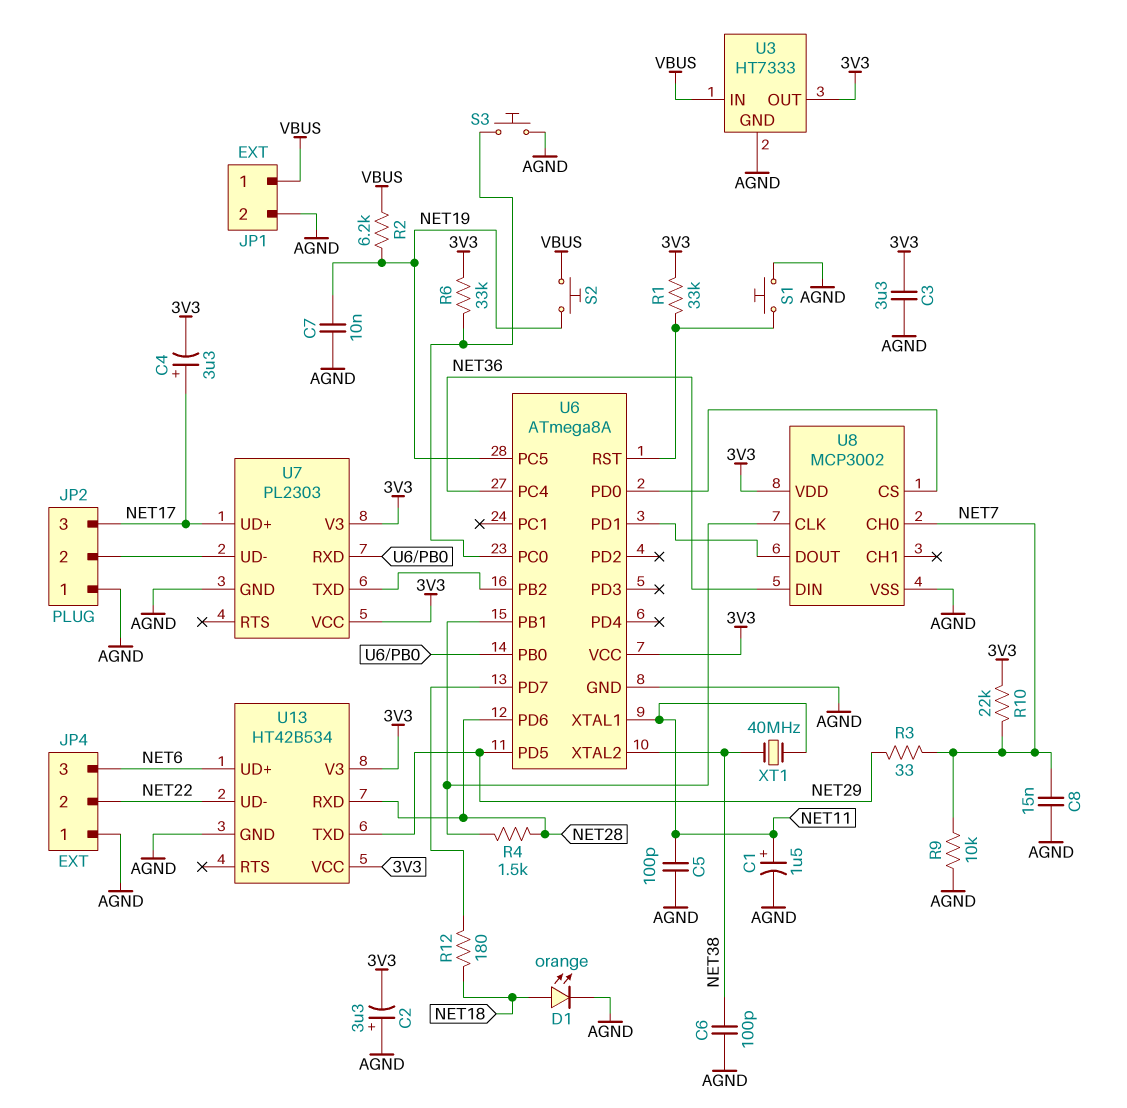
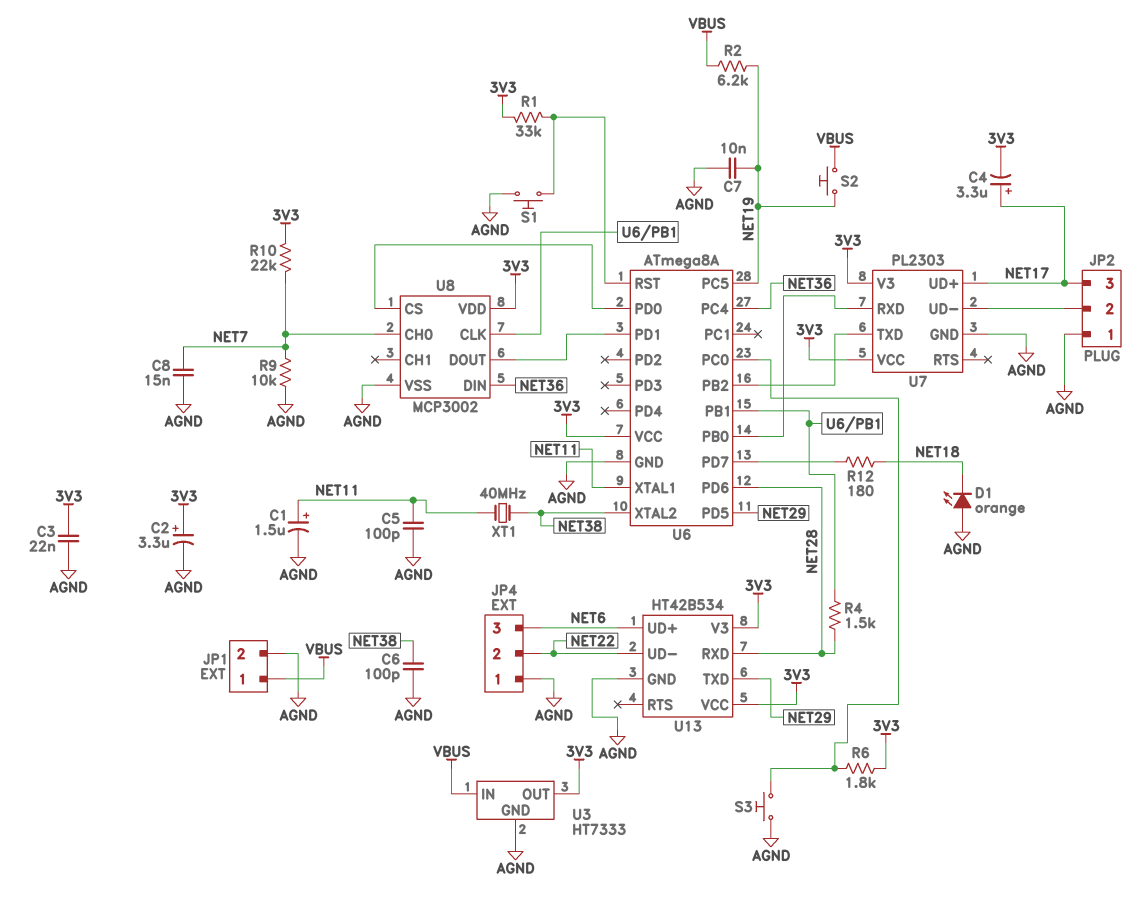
C2: 3.3uF (plus AGND, minus 3V3) -> 3.3uF (plus 3V3, minus AGND)
C3: 3.3uF (3V3, AGND) -> 22nF (3V3, AGND)
D1: LED orange (A NET18, K AGND) -> LED orange (A AGND, K NET18)
R3: 33 (NET7, NET29) -> none
R6: 33k (3V3, U6/PC0) -> 1.8k (3V3, U6/PC0)

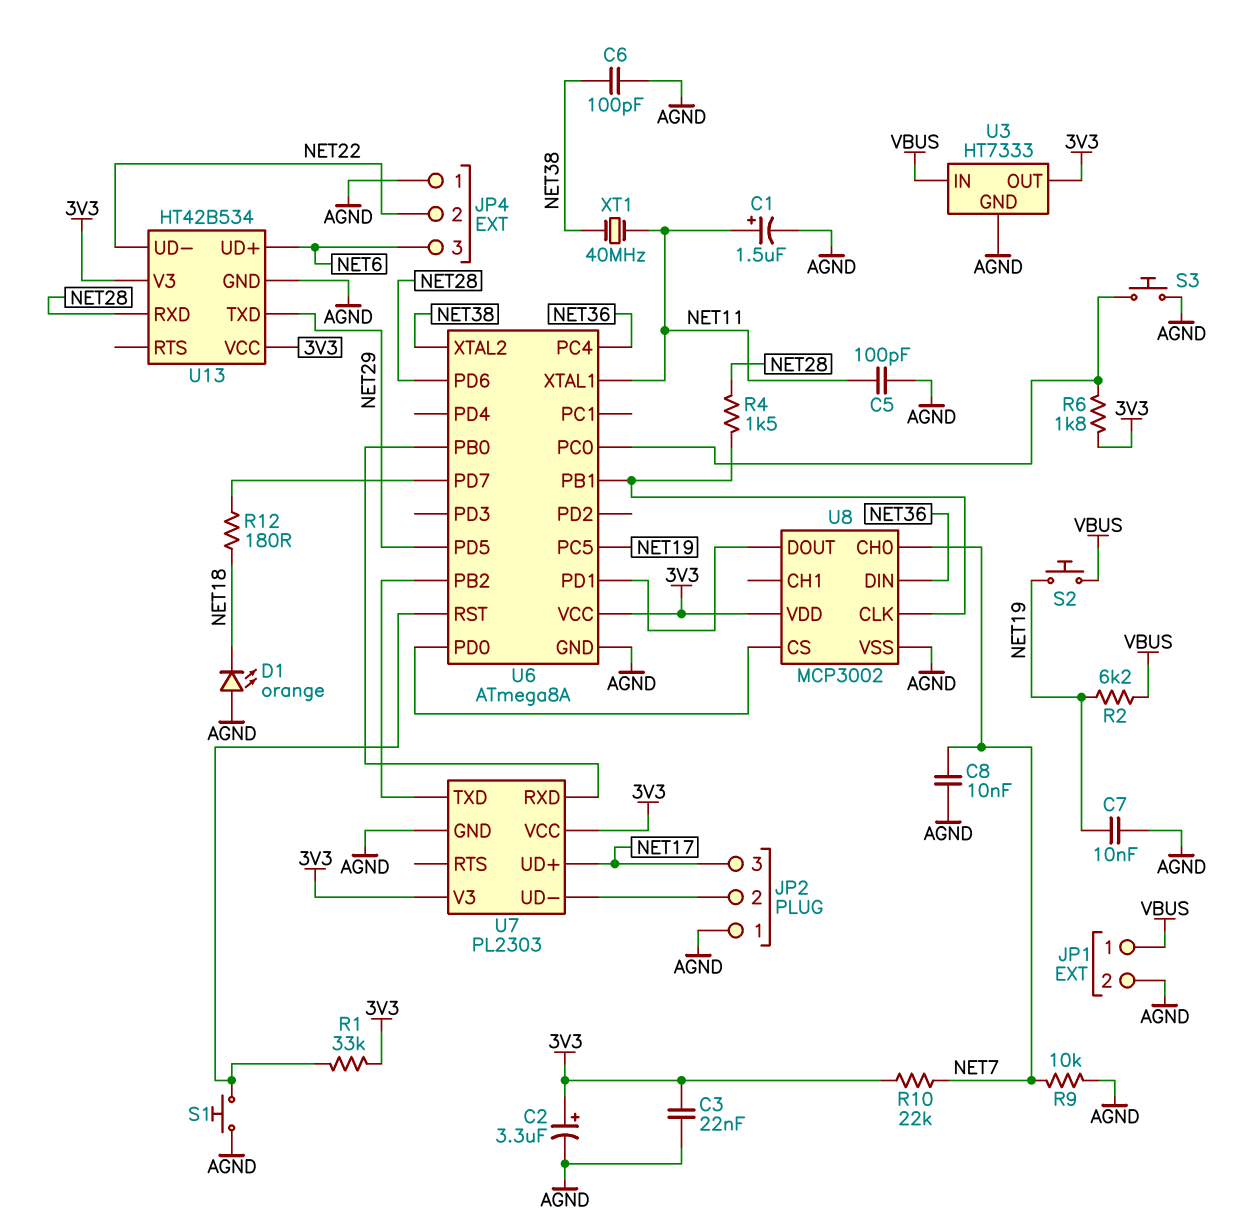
C4: 3.3uF (plus NET17, minus 3V3) -> none
C8: 15nF (AGND, NET7) -> 10nF (AGND, NET7)

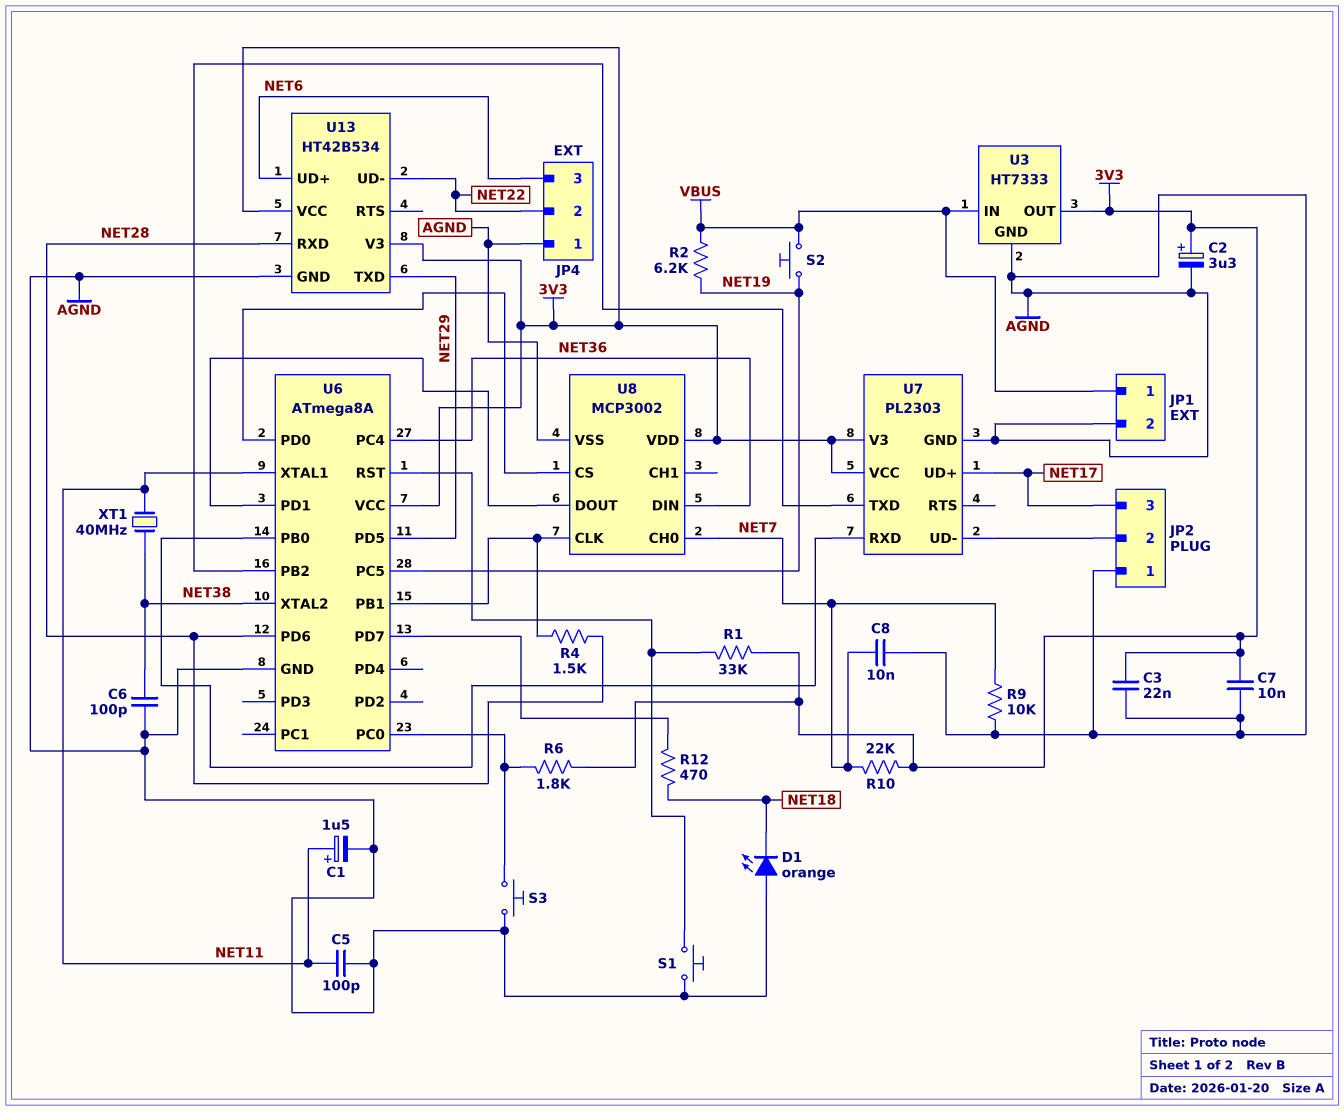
C7: 10nF (AGND, NET19) -> 10nF (3V3, AGND)
R12: 180 (NET18, U6/PD7) -> 470 (NET18, U6/PD7)

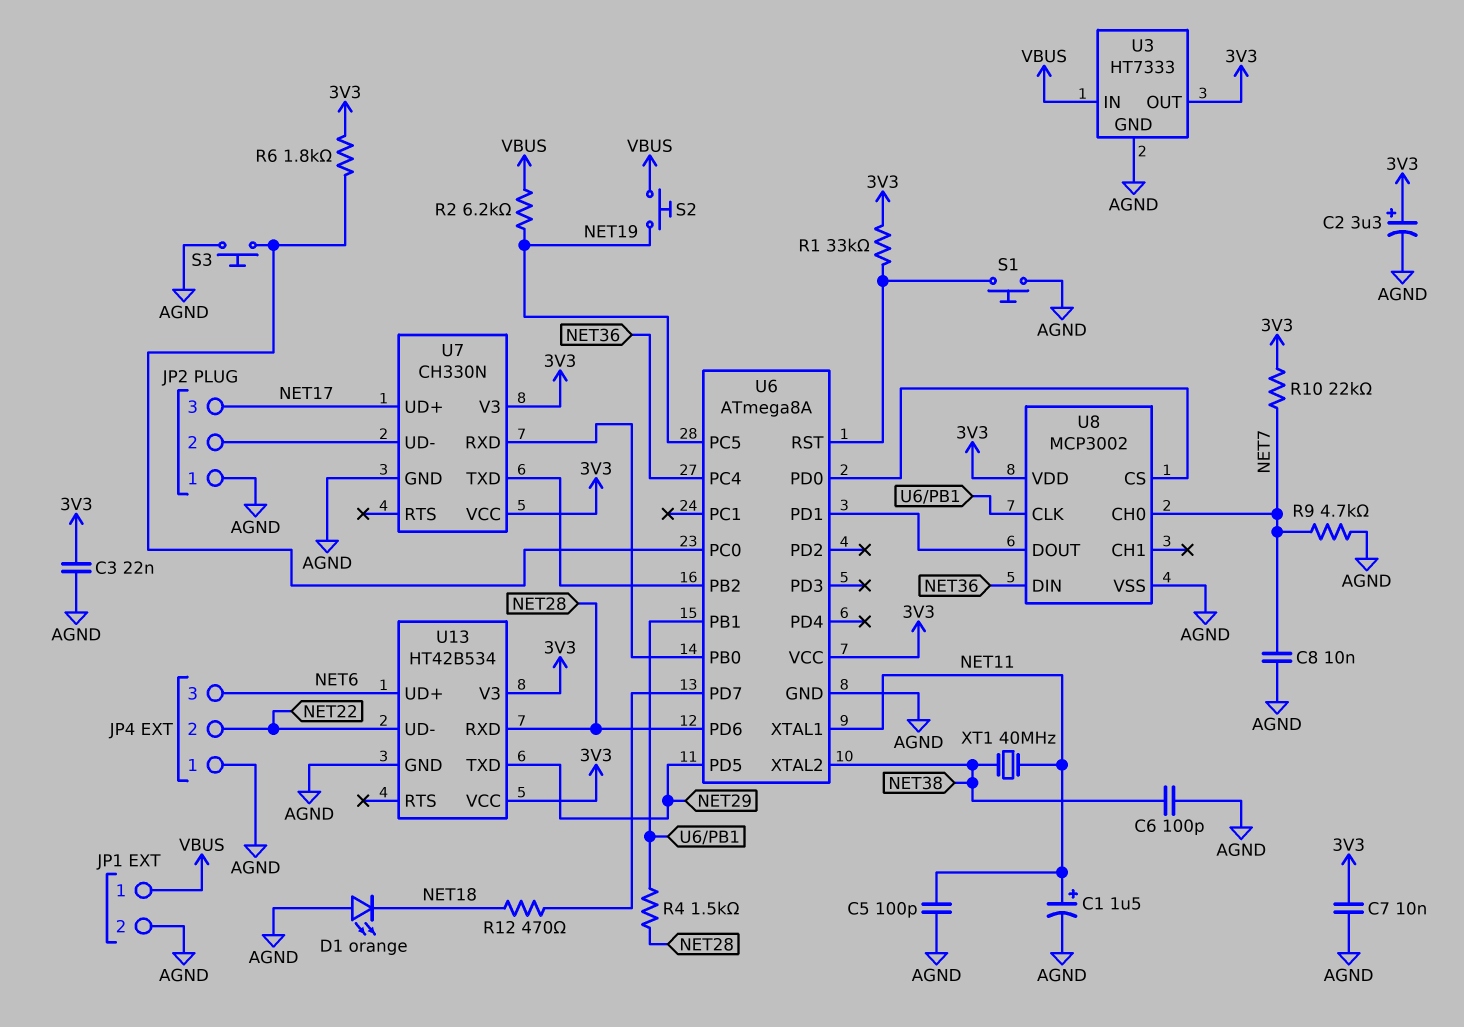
R9: 10k (AGND, NET7) -> 4.7k (AGND, NET7)
U7: PL2303 -> CH330N

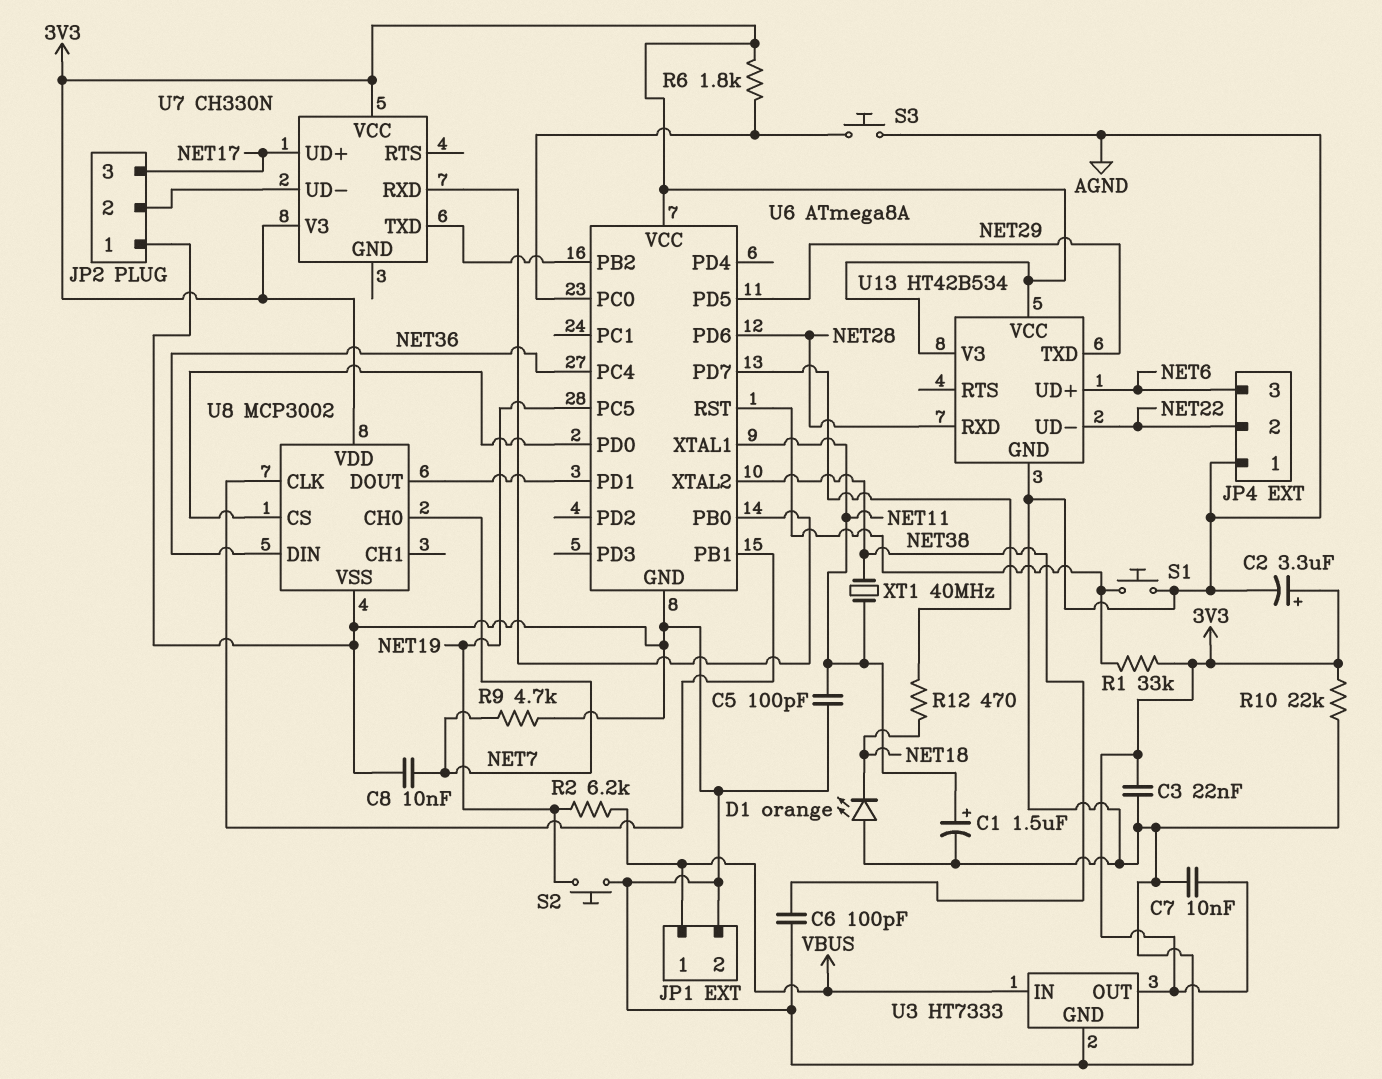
R4: 1.5k (NET28, U6/PB1) -> none
R10: 22k (3V3, NET7) -> 22k (3V3, AGND)
S2: button (NET19, VBUS) -> button (AGND, NET19)
U7 pin GND: AGND -> none

